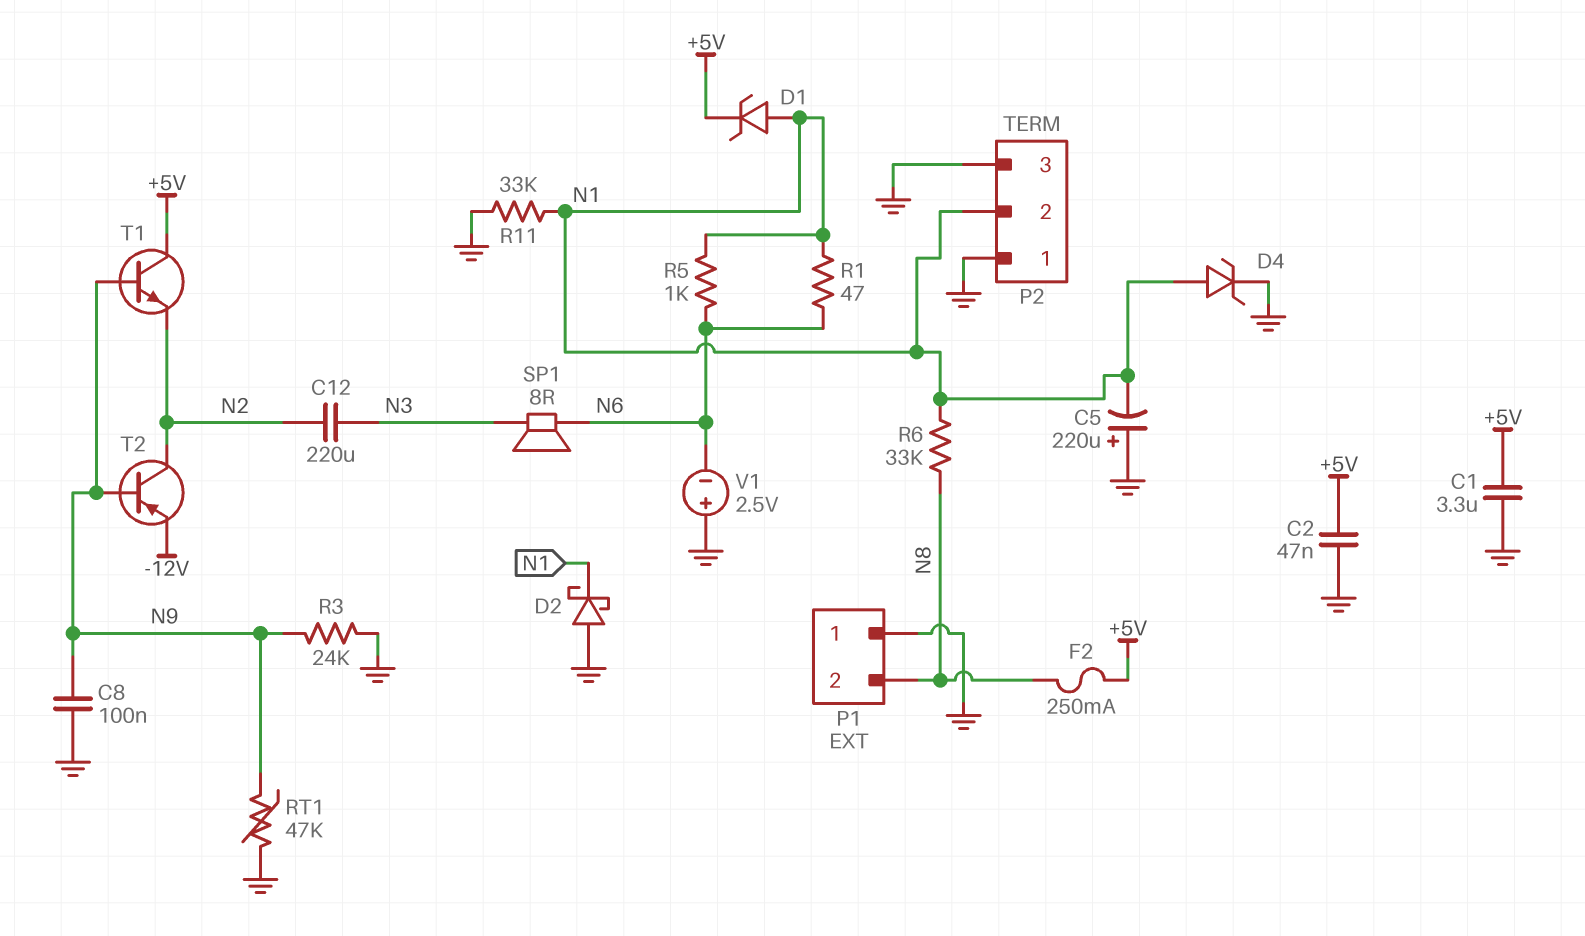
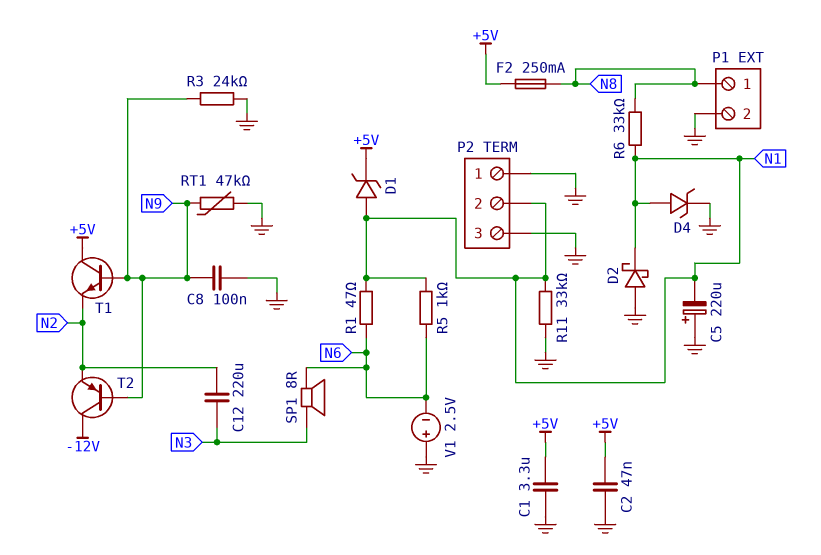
P1 pin 1: GND -> N8
P1 pin 2: N8 -> GND
T2: PNP (B N9, C N2, E -12V) -> PNP (B N9, C -12V, E N2)

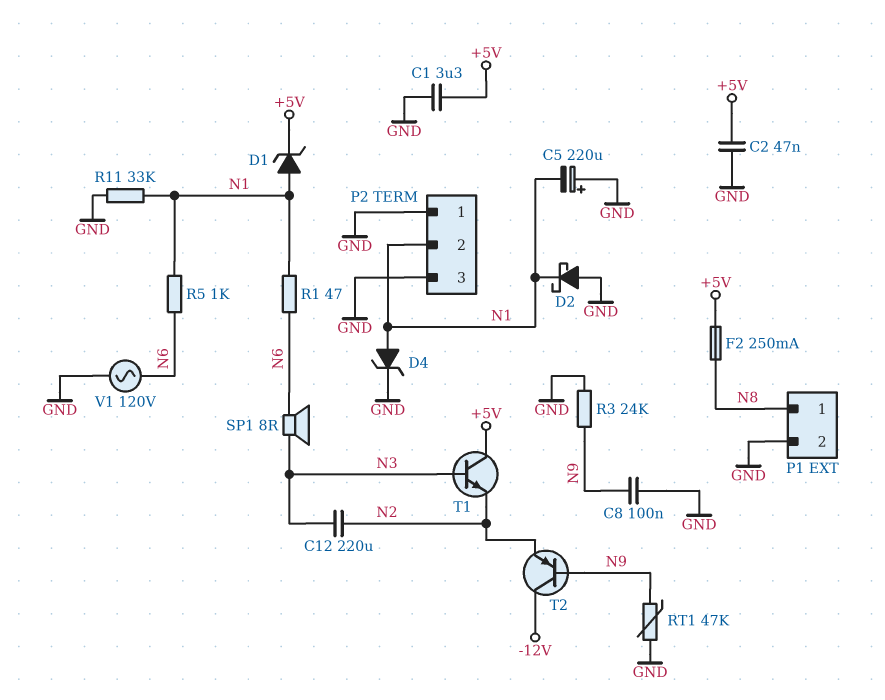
R6: 33k (N1, N8) -> none
T1: NPN (B N9, C +5V, E N2) -> NPN (B N3, C +5V, E N2)
V1: 2.5V (plus GND, minus N6) -> AC 120V (GND, N6)

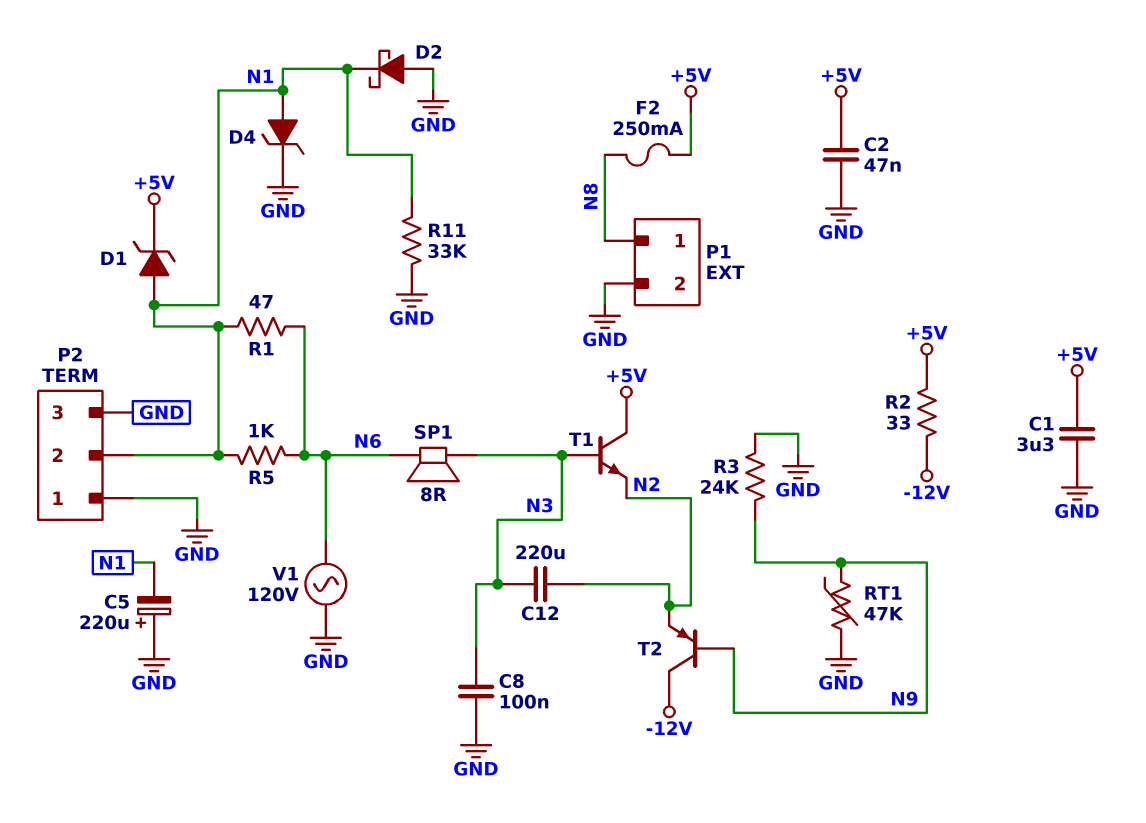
C8: 100nF (GND, N9) -> 100nF (GND, N3)
R2: none -> 33 (+5V, -12V)

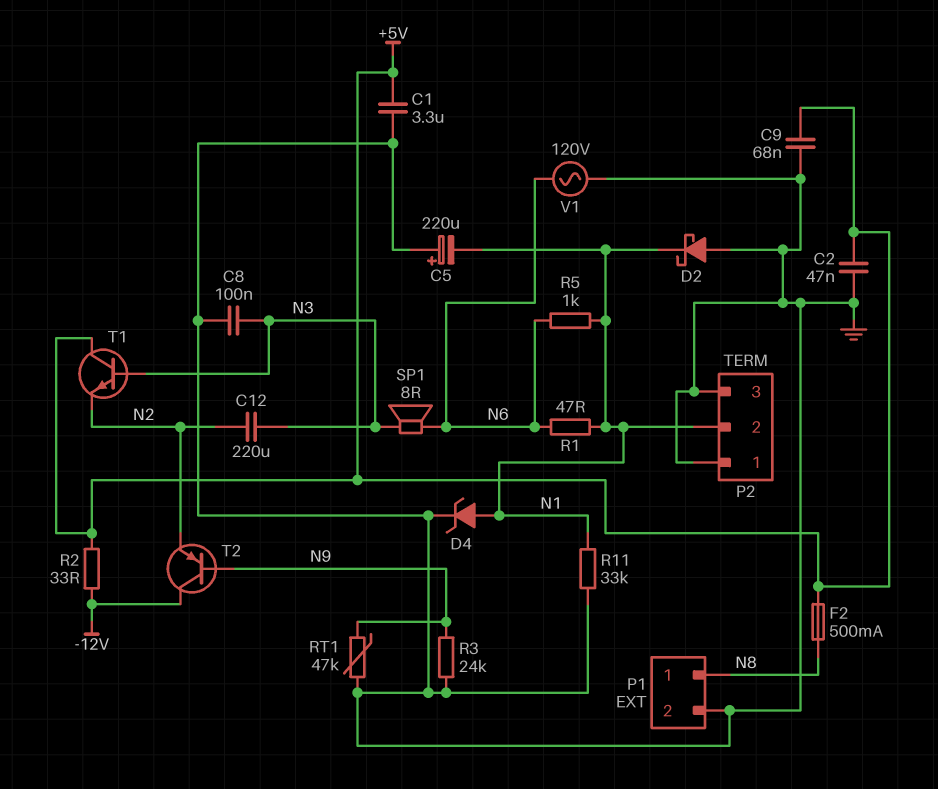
C9: none -> 68nF (+5V, GND)
D1: zener (A N1, K +5V) -> none
F2: 250mA (+5V, N8) -> 500mA (+5V, N8)

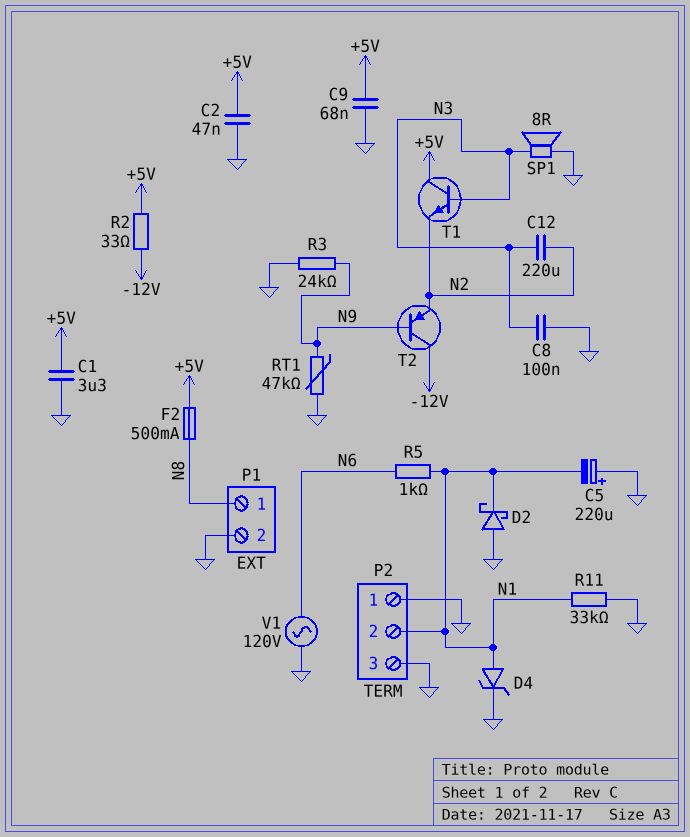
R1: 47 (N1, N6) -> none
SP1: speaker 8R (N3, N6) -> speaker 8R (GND, N3)

